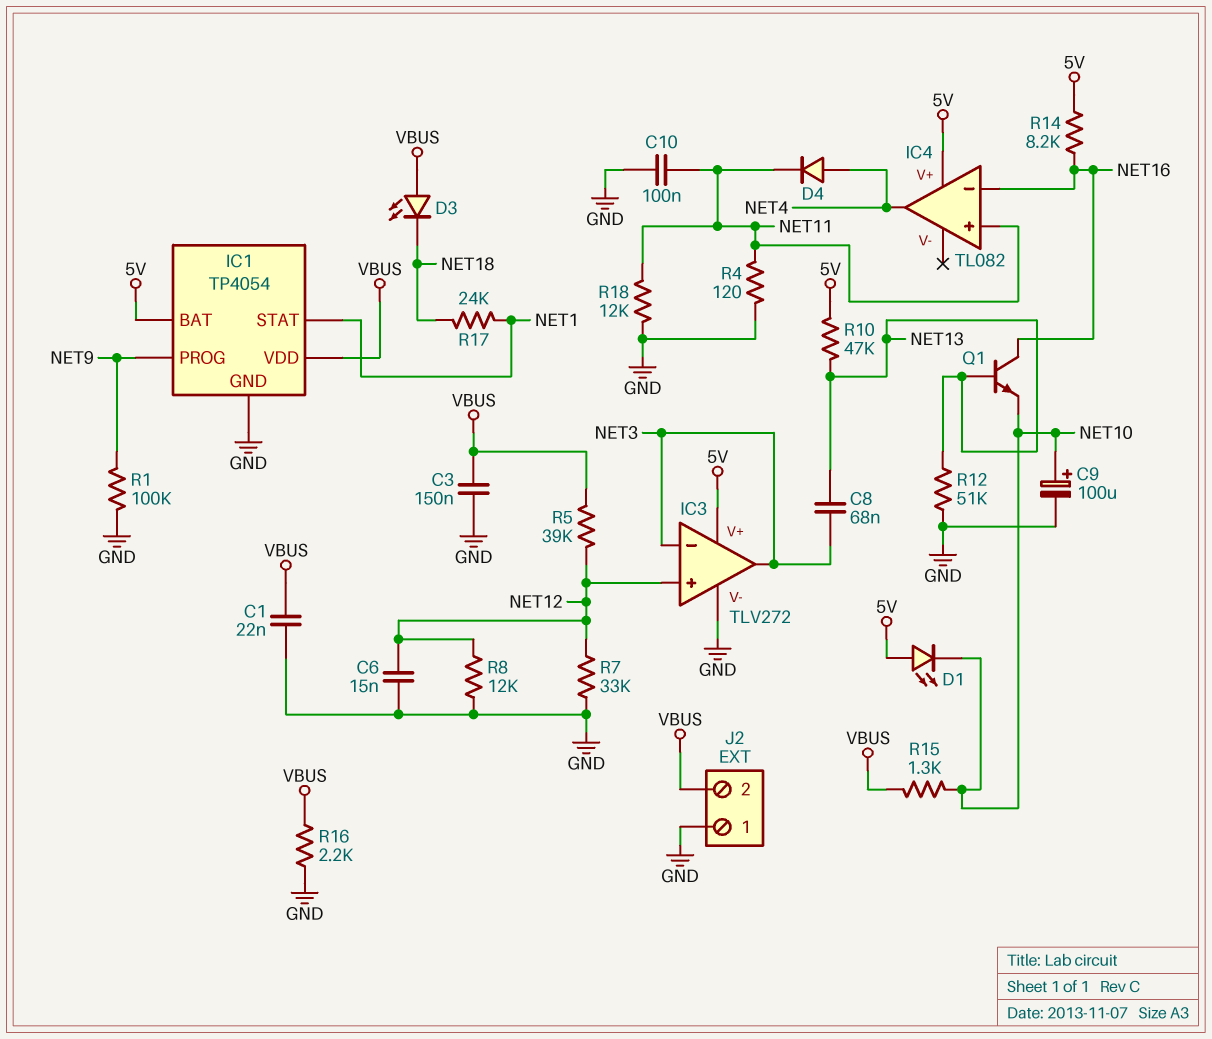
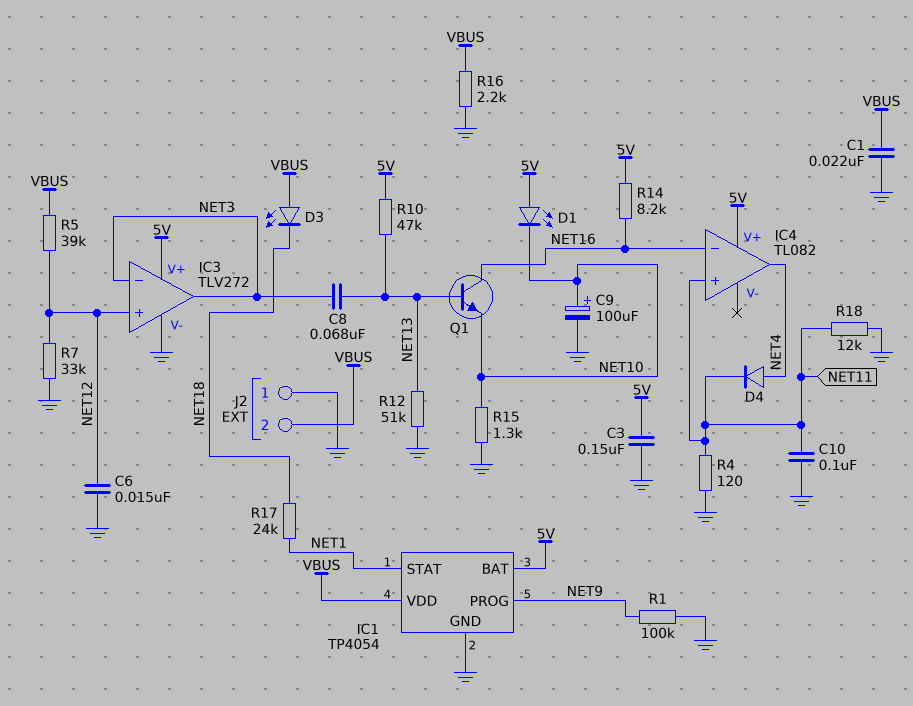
C3: 150nF (GND, VBUS) -> 150nF (5V, GND)
R8: 12k (GND, NET12) -> none
R15: 1.3k (NET10, VBUS) -> 1.3k (GND, NET10)

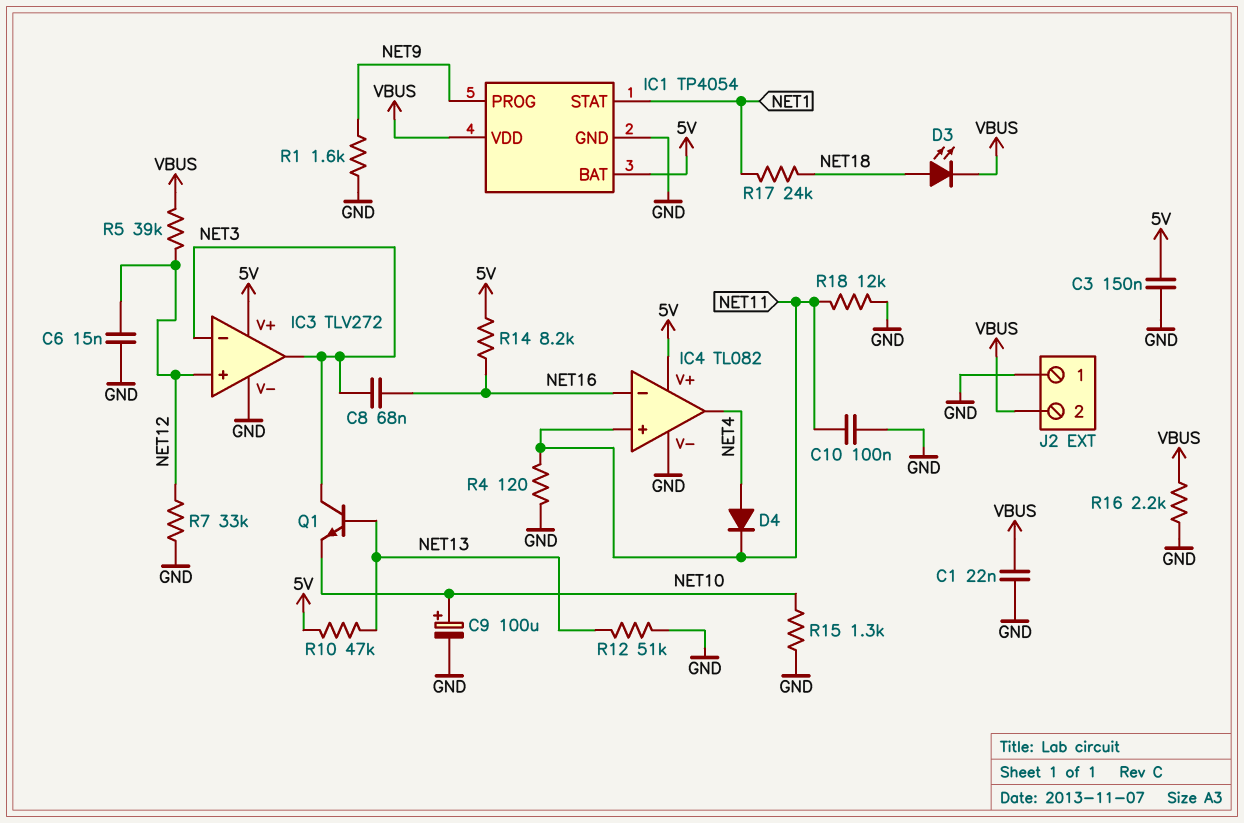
C8: 68nF (NET3, NET13) -> 68nF (NET3, NET16)
D1: LED (A 5V, K NET10) -> none
D3: LED (A VBUS, K NET18) -> LED (A NET18, K VBUS)
IC4 pin V-: none -> GND
Q1: NPN (B NET13, C NET16, E NET10) -> NPN (B NET13, C NET3, E NET10)
R1: 100k (GND, NET9) -> 1.6k (GND, NET9)

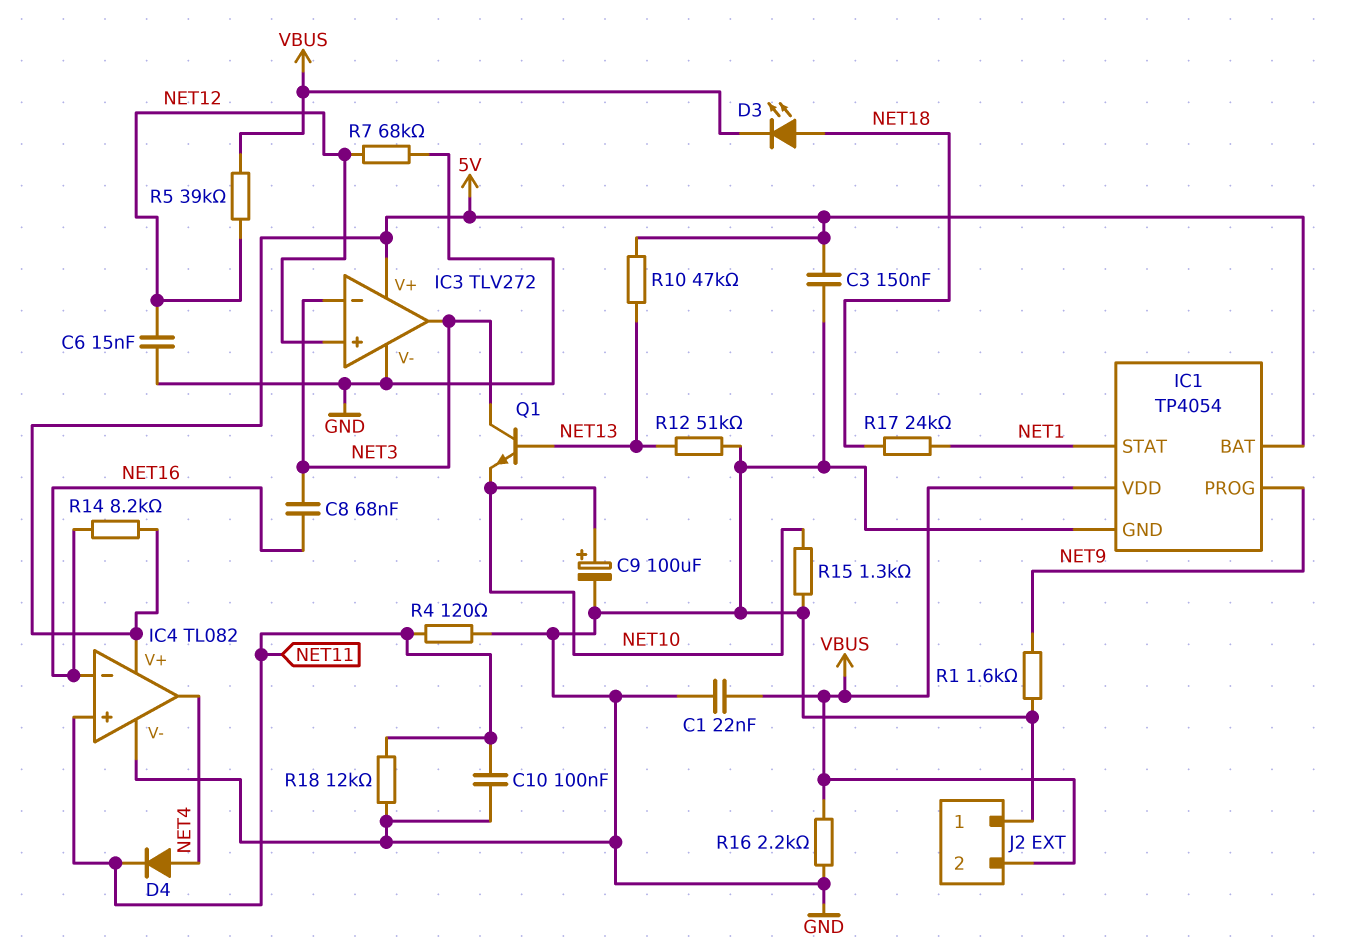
R7: 33k (GND, NET12) -> 68k (GND, NET12)

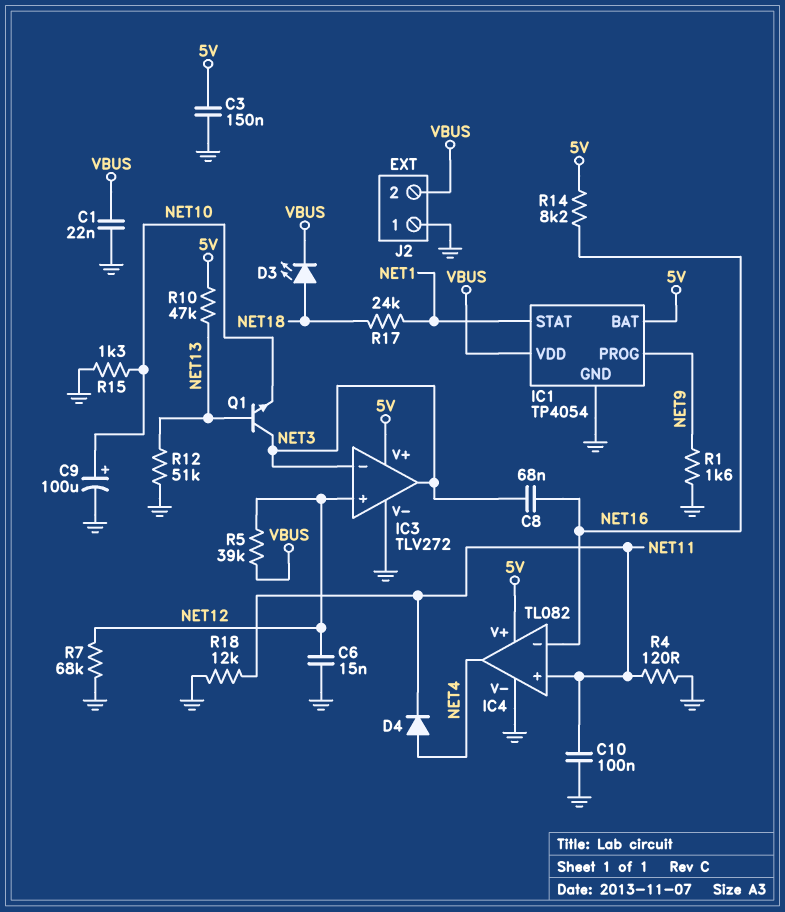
R16: 2.2k (GND, VBUS) -> none

